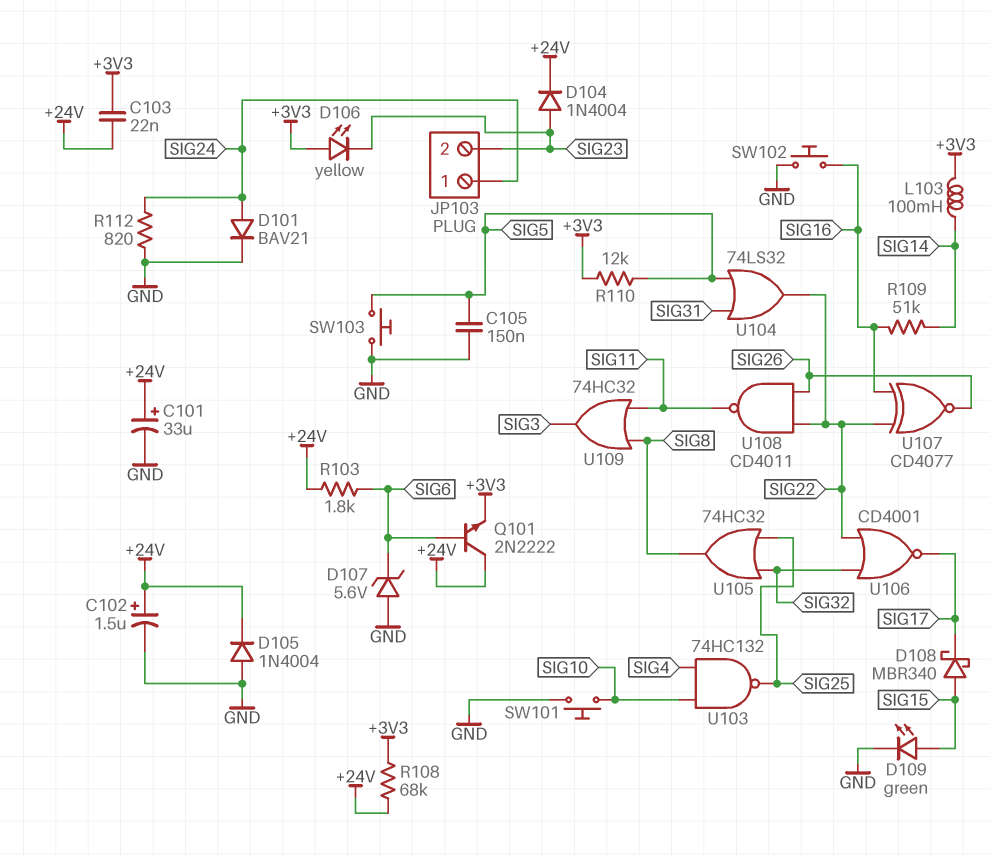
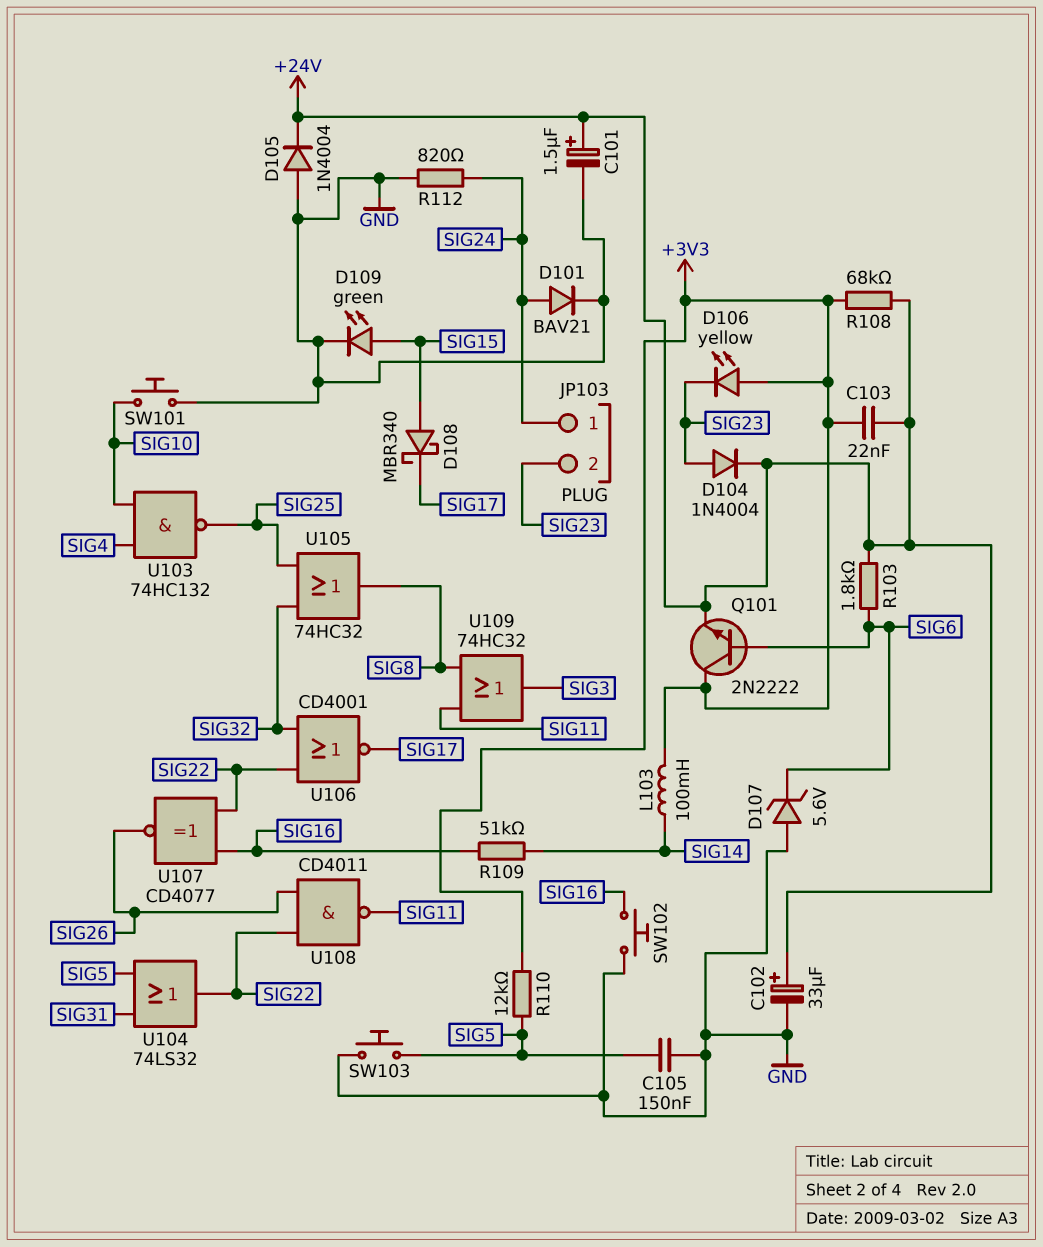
C101: 33uF (plus +24V, minus GND) -> 1.5uF (plus +24V, minus GND)
C102: 1.5uF (plus +24V, minus GND) -> 33uF (plus +24V, minus GND)
Q101: NPN 2N2222 (B SIG6, C +24V, E +3V3) -> NPN 2N2222 (B SIG6, C +3V3, E +24V)

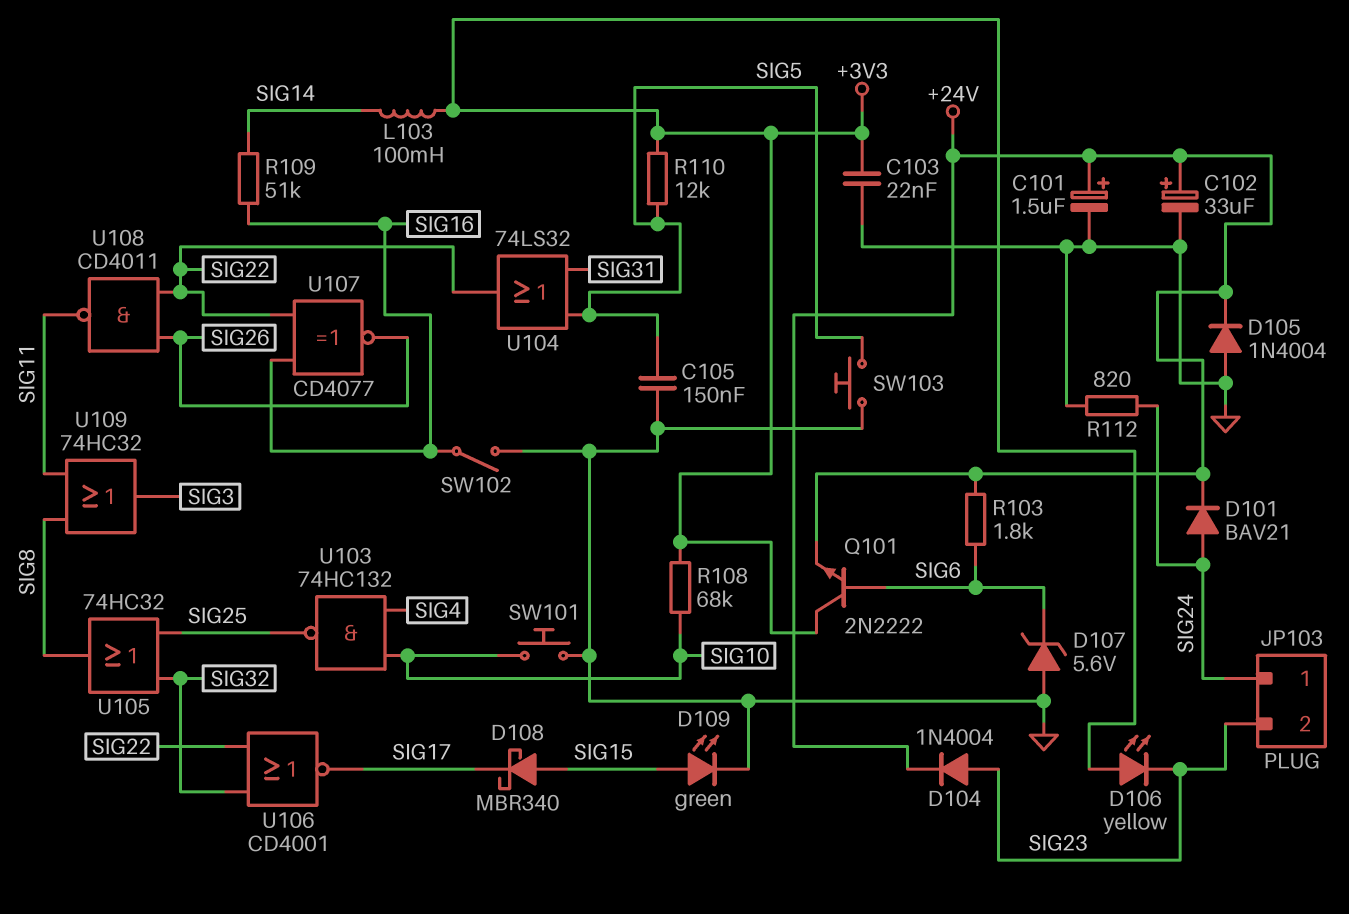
C103: 22nF (+3V3, +24V) -> 22nF (+3V3, GND)
D101: diode BAV21 (A SIG24, K GND) -> diode BAV21 (A SIG24, K +24V)
R108: 68k (+3V3, +24V) -> 68k (+3V3, SIG10)
SW102: button (GND, SIG16) -> switch (GND, SIG16)

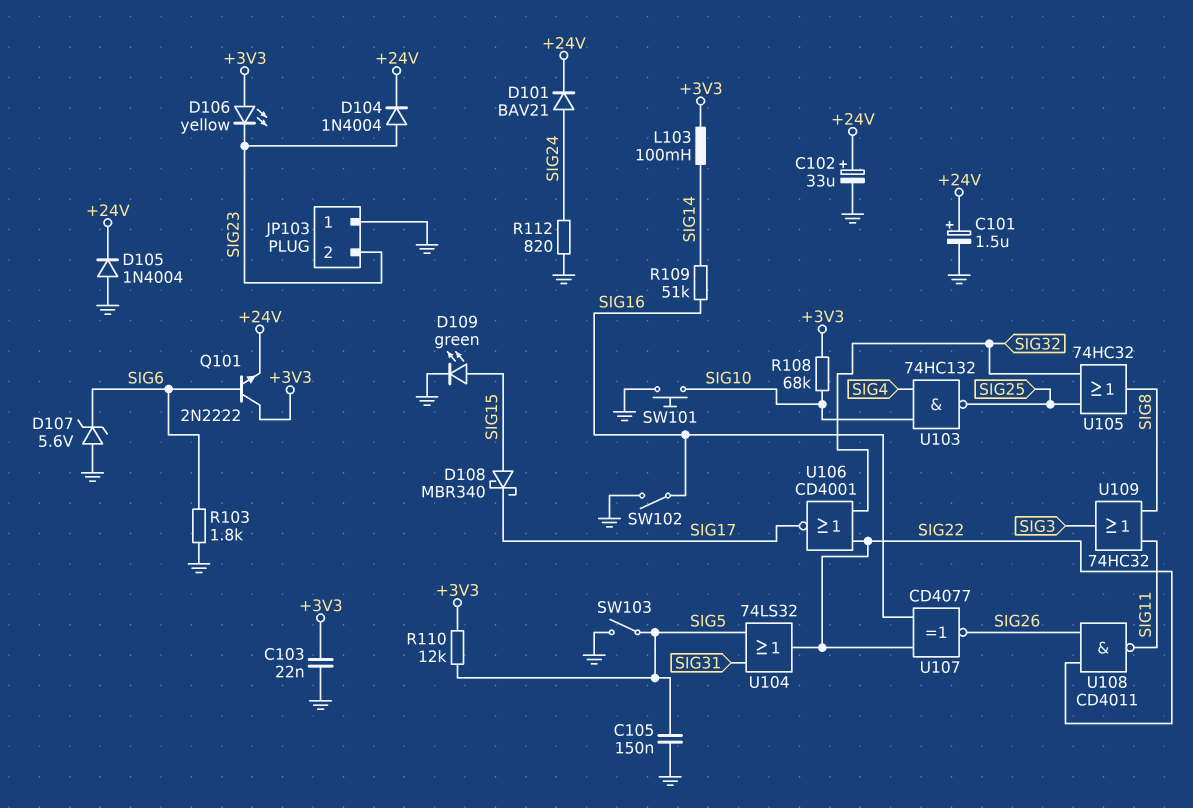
JP103 pin 1: SIG24 -> GND
R103: 1.8k (+24V, SIG6) -> 1.8k (GND, SIG6)
SW103: button (GND, SIG5) -> switch (GND, SIG5)

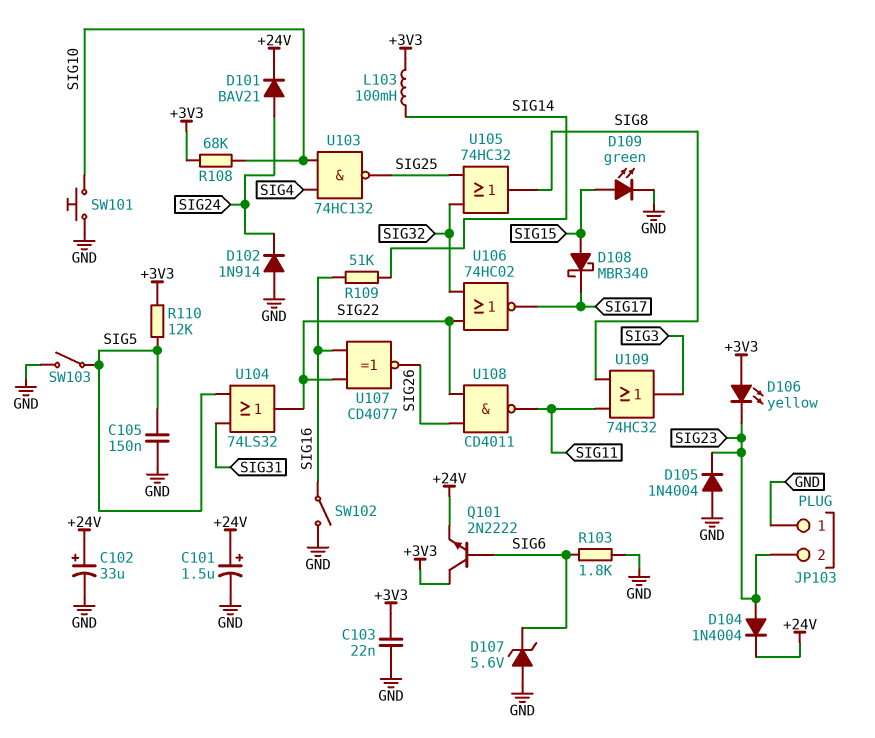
D102: none -> diode 1N914 (A GND, K SIG24)
D105: diode 1N4004 (A GND, K +24V) -> diode 1N4004 (A GND, K SIG23)
R112: 820 (GND, SIG24) -> none
U106: NOR CD4001 (in SIG22, in SIG32, out SIG17) -> NOR 74HC02 (in SIG22, in SIG32, out SIG17)

